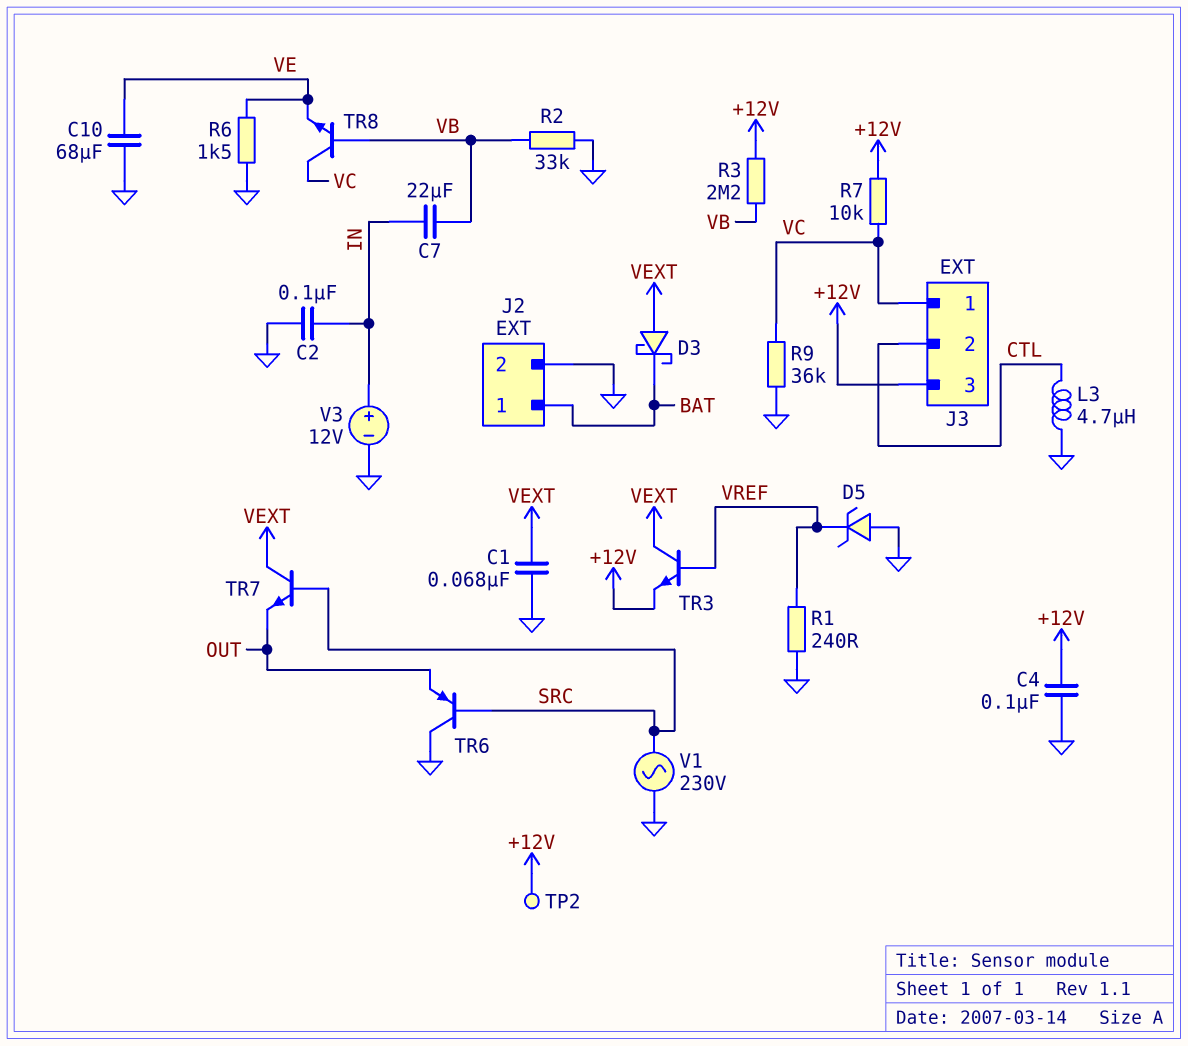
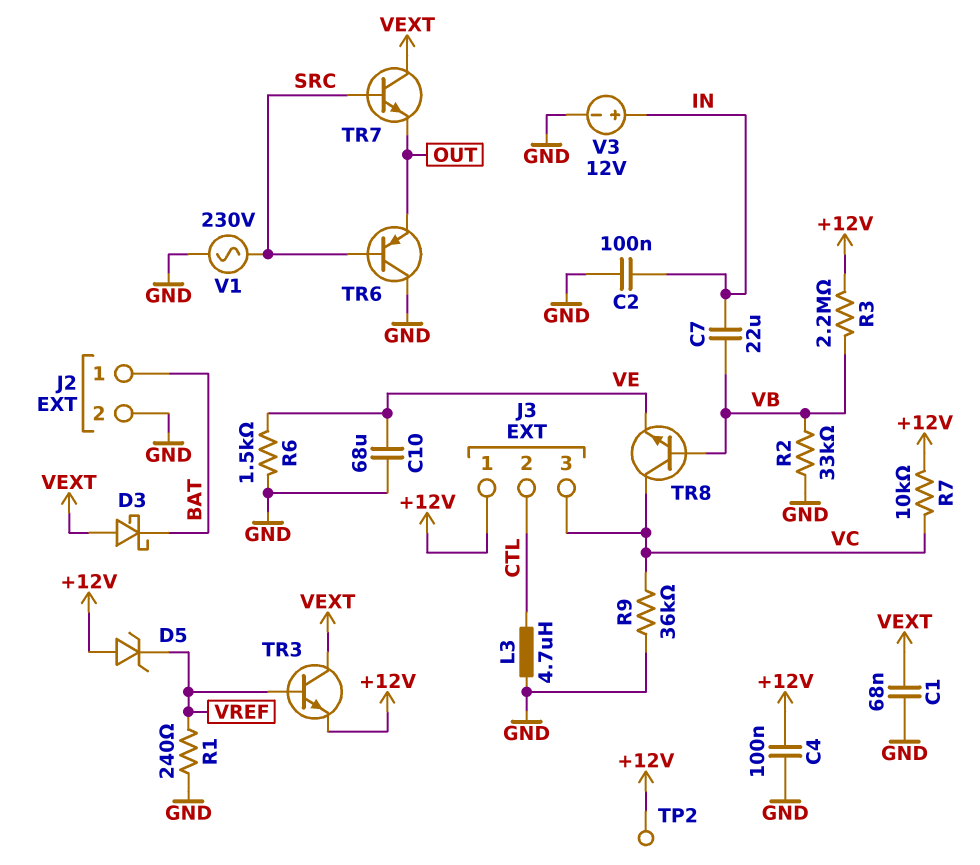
D5: zener (A GND, K VREF) -> zener (A +12V, K VREF)
J3 pin 1: VC -> +12V
J3 pin 3: +12V -> VC

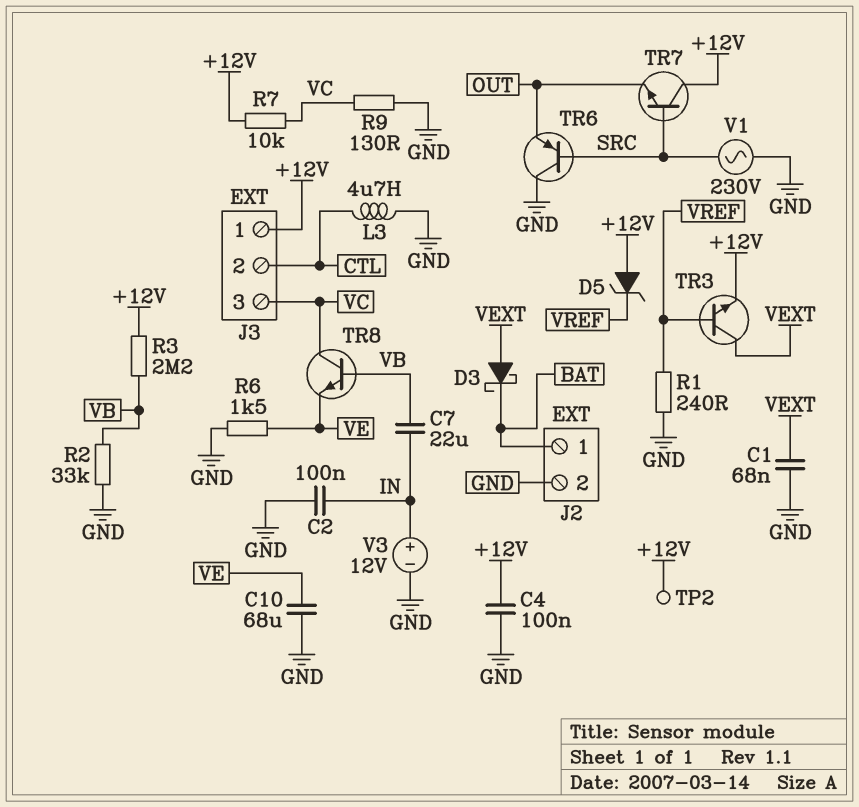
R9: 36k (GND, VC) -> 130 (GND, VC)
TR7: NPN (B SRC, C VEXT, E OUT) -> NPN (B SRC, C +12V, E OUT)

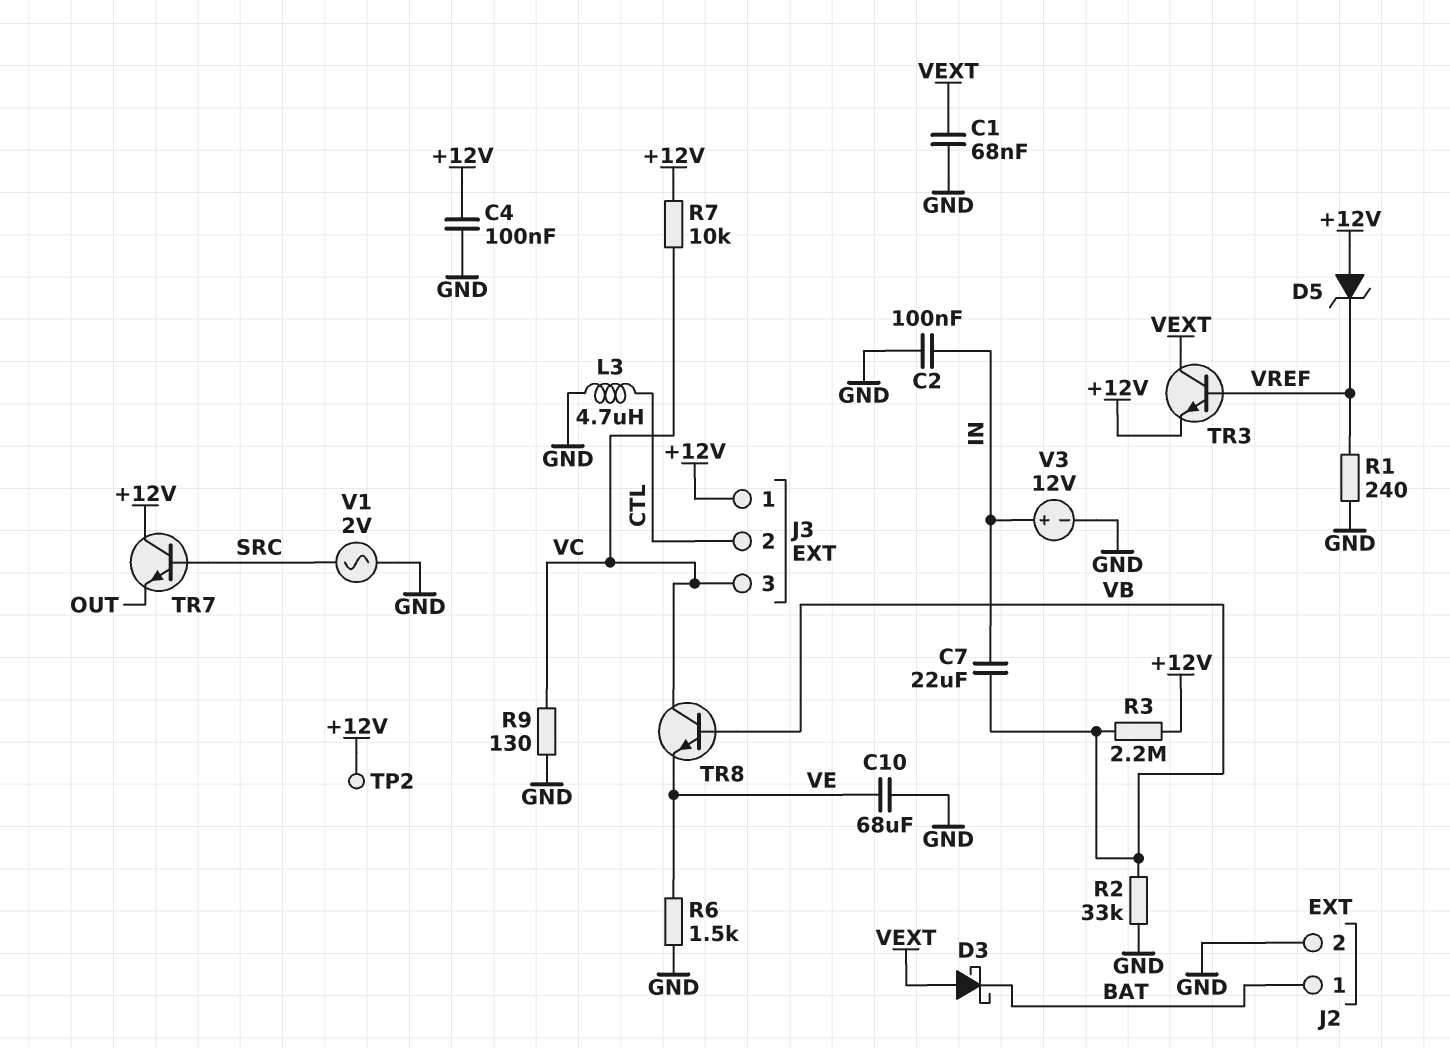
TR6: PNP (B SRC, C GND, E OUT) -> none
V1: AC 230V (GND, SRC) -> AC 2V (GND, SRC)

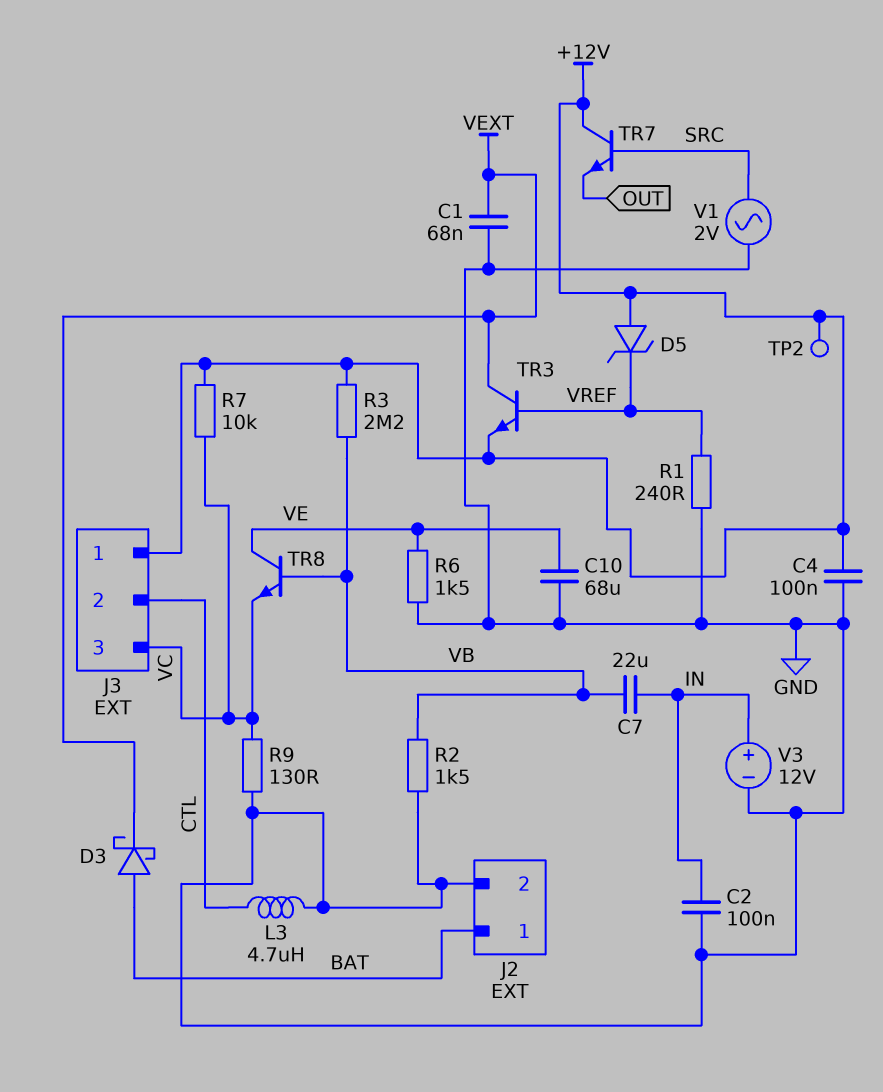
D3: schottky (A VEXT, K BAT) -> schottky (A BAT, K VEXT)
R2: 33k (GND, VB) -> 1.5k (GND, VB)
TR8: NPN (B VB, C VC, E VE) -> NPN (B VB, C VE, E VC)

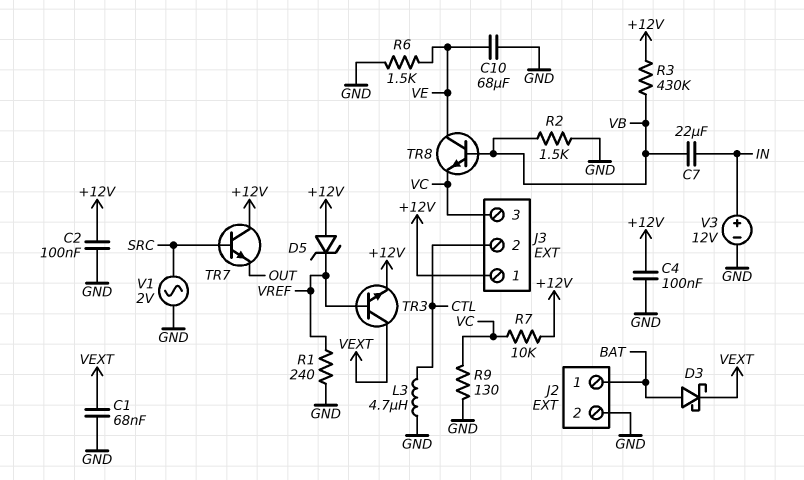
C2: 100nF (GND, IN) -> 100nF (+12V, GND)
R3: 2.2M (+12V, VB) -> 430k (+12V, VB)
TP2: test point (+12V) -> none

